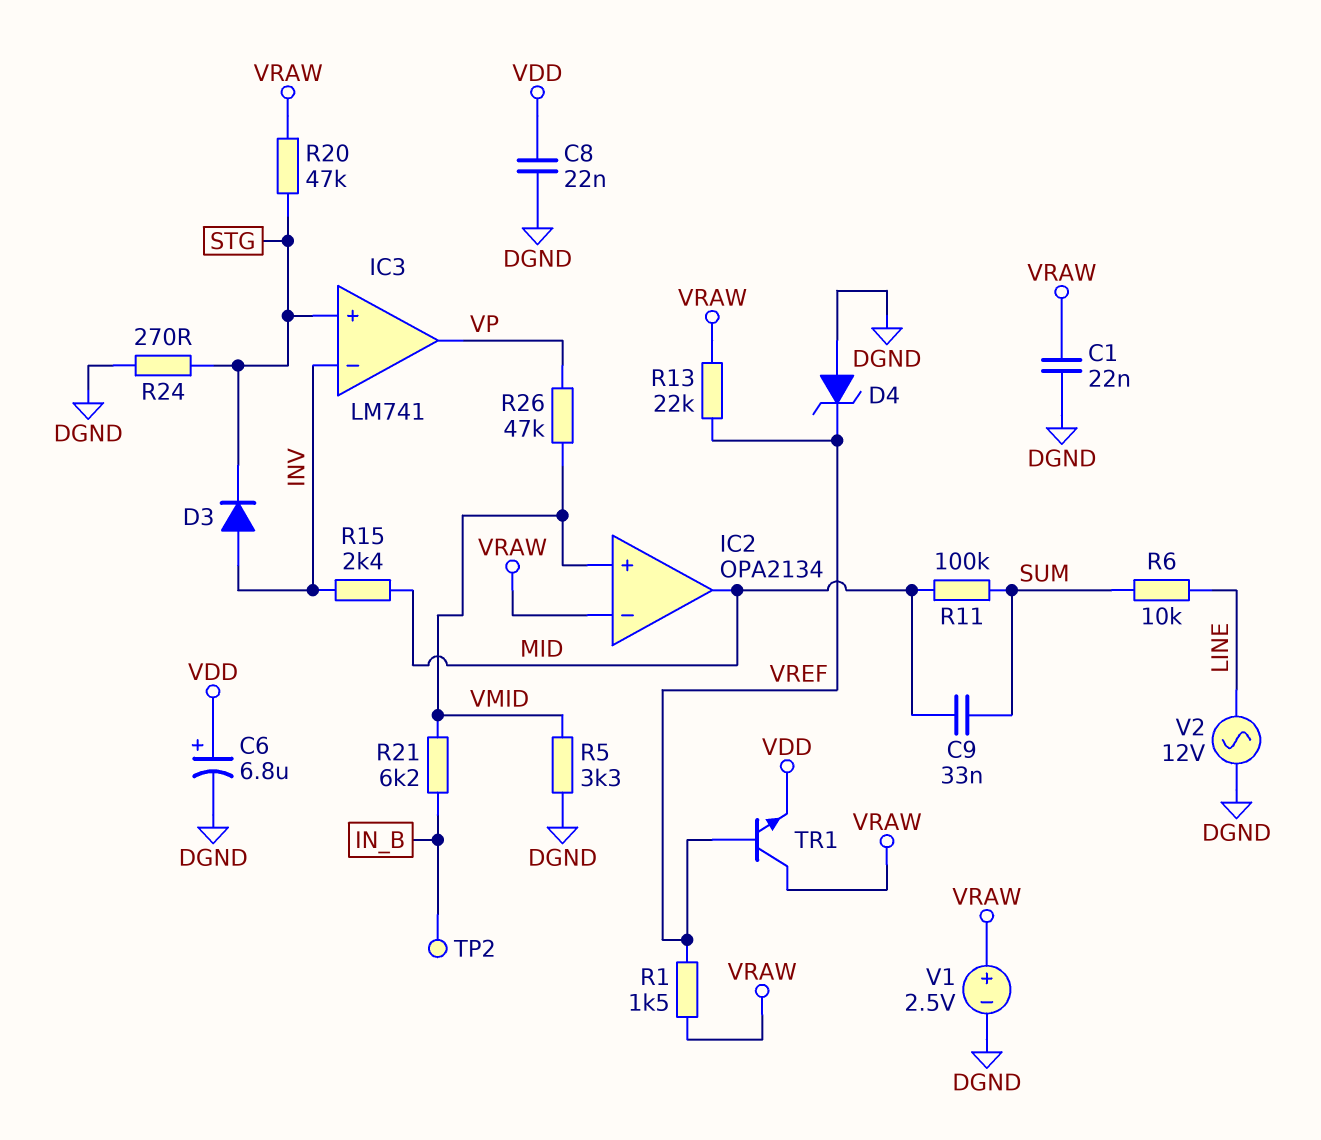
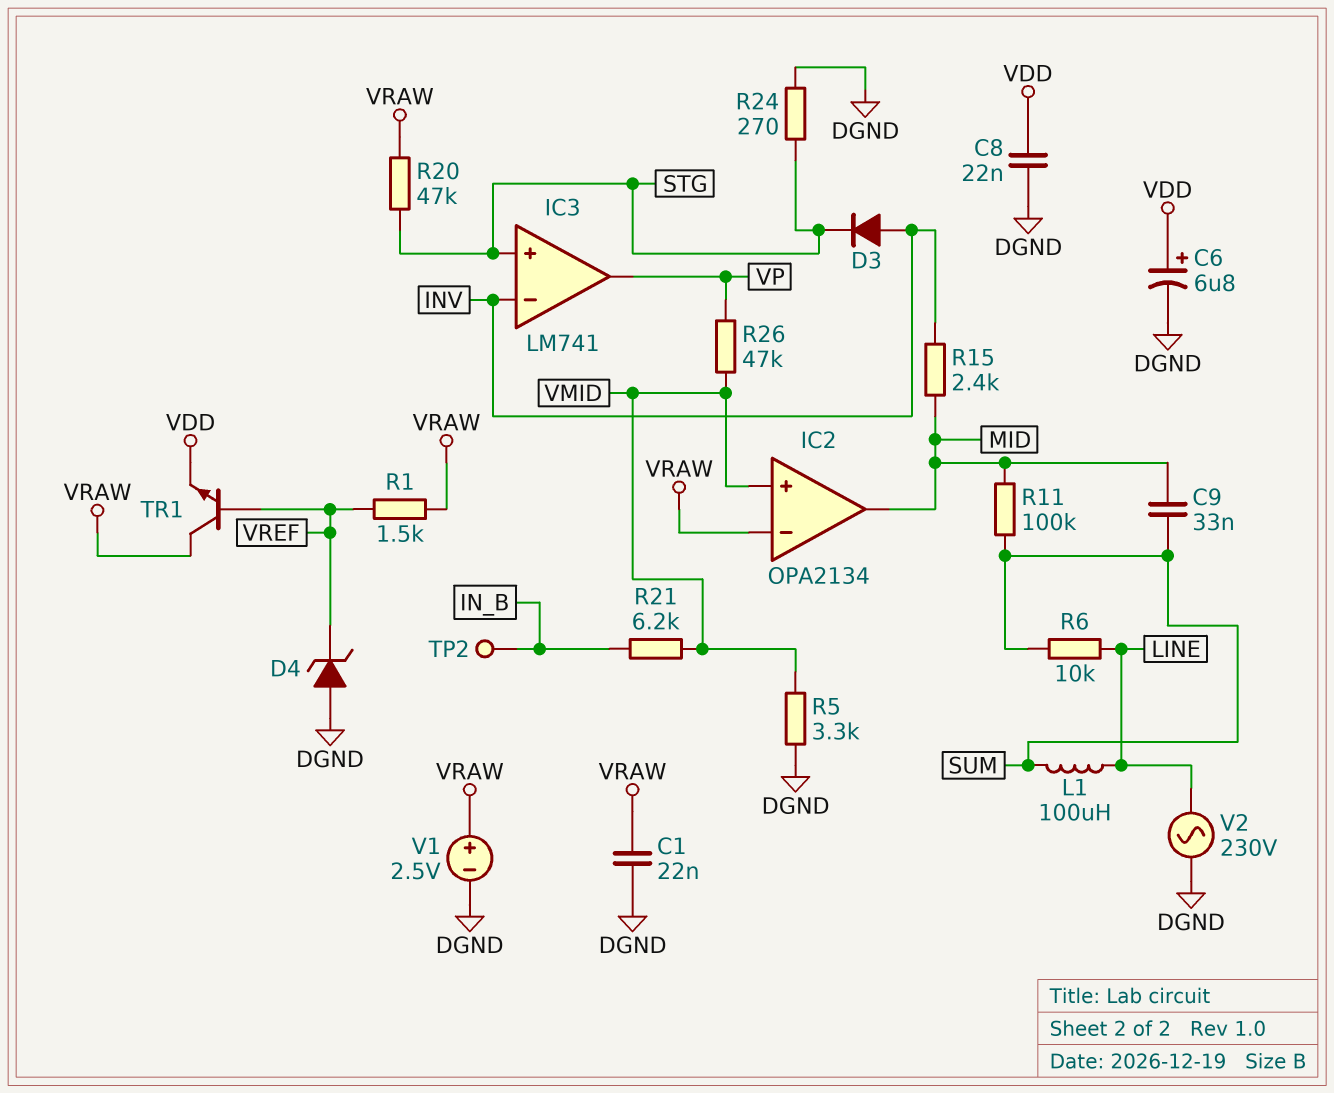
L1: none -> 100uH (LINE, SUM)
R13: 22k (VRAW, VREF) -> none
V2: AC 12V (DGND, LINE) -> AC 230V (DGND, LINE)

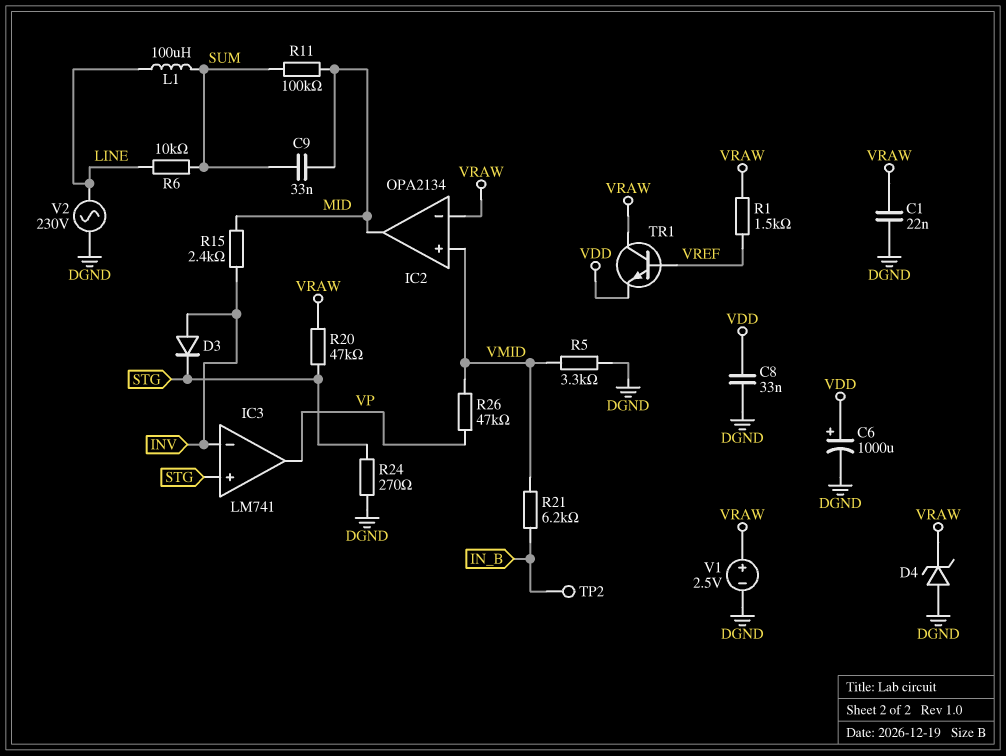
C6: 6.8uF (plus VDD, minus DGND) -> 1000uF (plus VDD, minus DGND)
C8: 22nF (DGND, VDD) -> 33nF (DGND, VDD)
D4: zener (A DGND, K VREF) -> zener (A DGND, K VRAW)

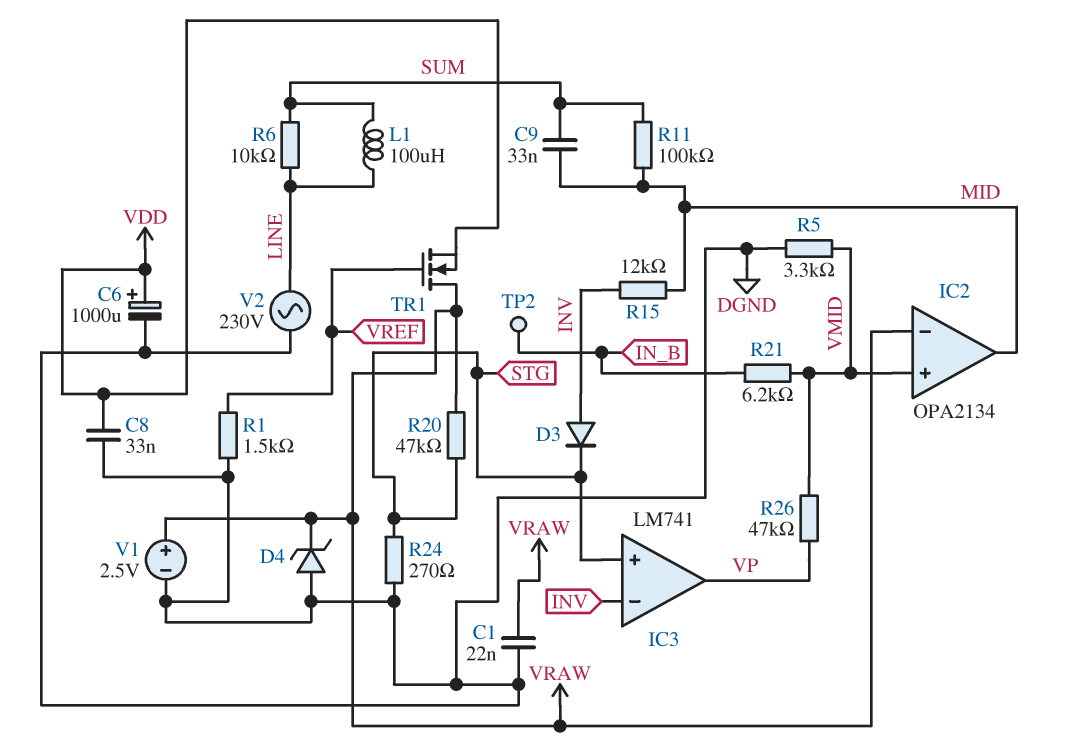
R1: 1.5k (VRAW, VREF) -> 1.5k (DGND, VREF)
R15: 2.4k (INV, MID) -> 12k (INV, MID)
TR1: NPN (B VREF, C VRAW, E VDD) -> NMOS (G VREF, D VRAW, S VDD)

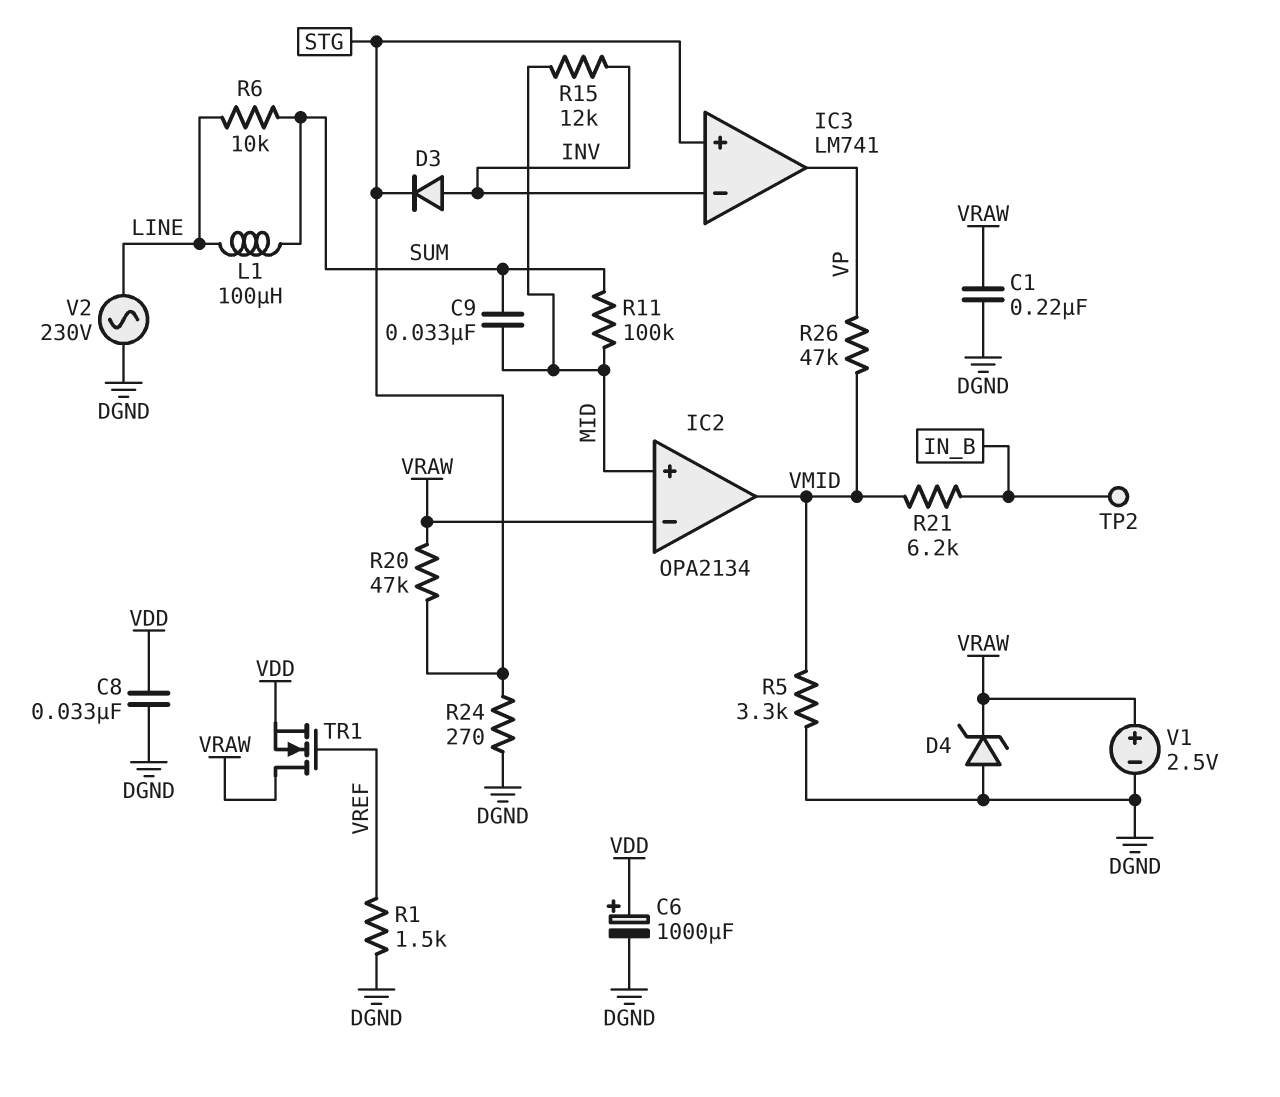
C1: 22nF (DGND, VRAW) -> 220nF (DGND, VRAW)
IC2 pin in+: VMID -> MID
IC2 pin out: MID -> VMID

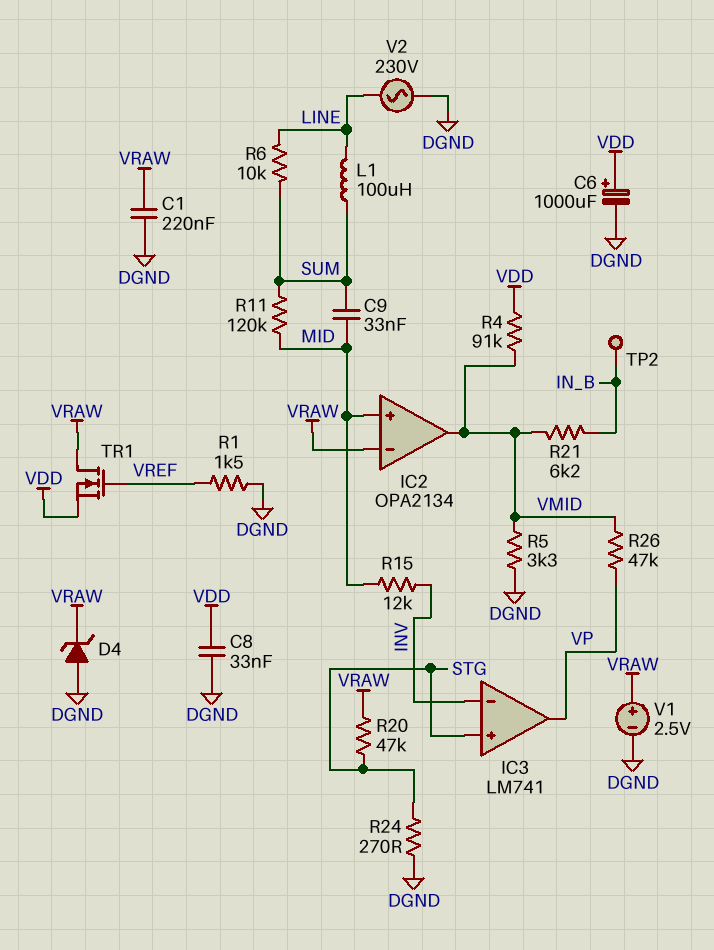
D3: diode (A INV, K STG) -> none
R4: none -> 91k (VDD, VMID)
R11: 100k (MID, SUM) -> 120k (MID, SUM)

